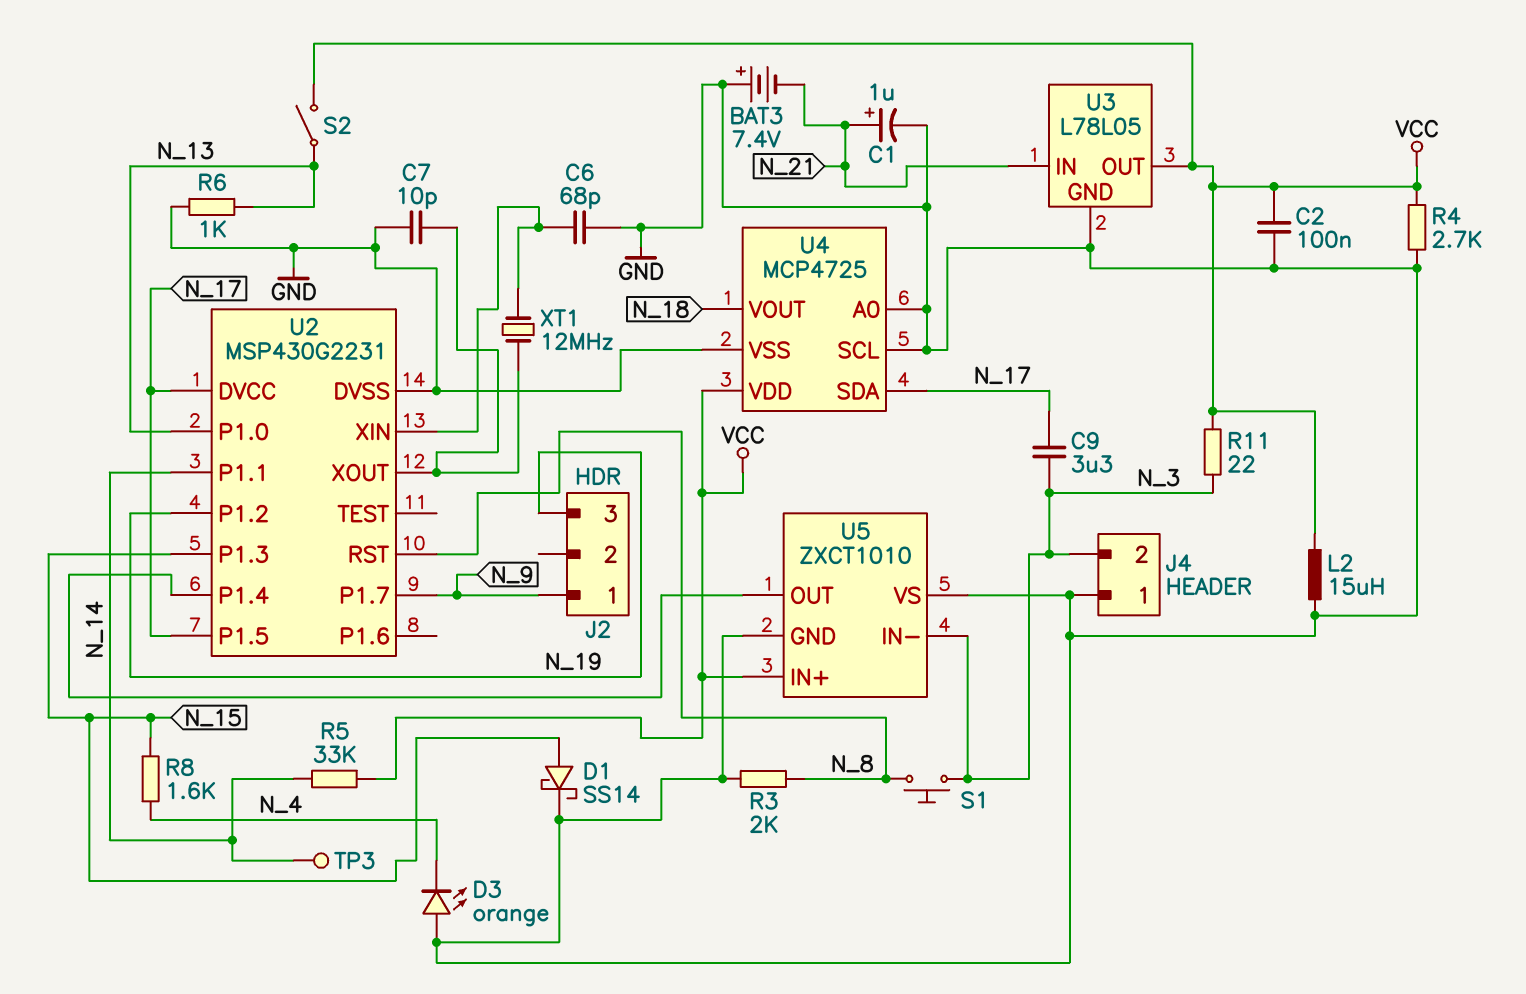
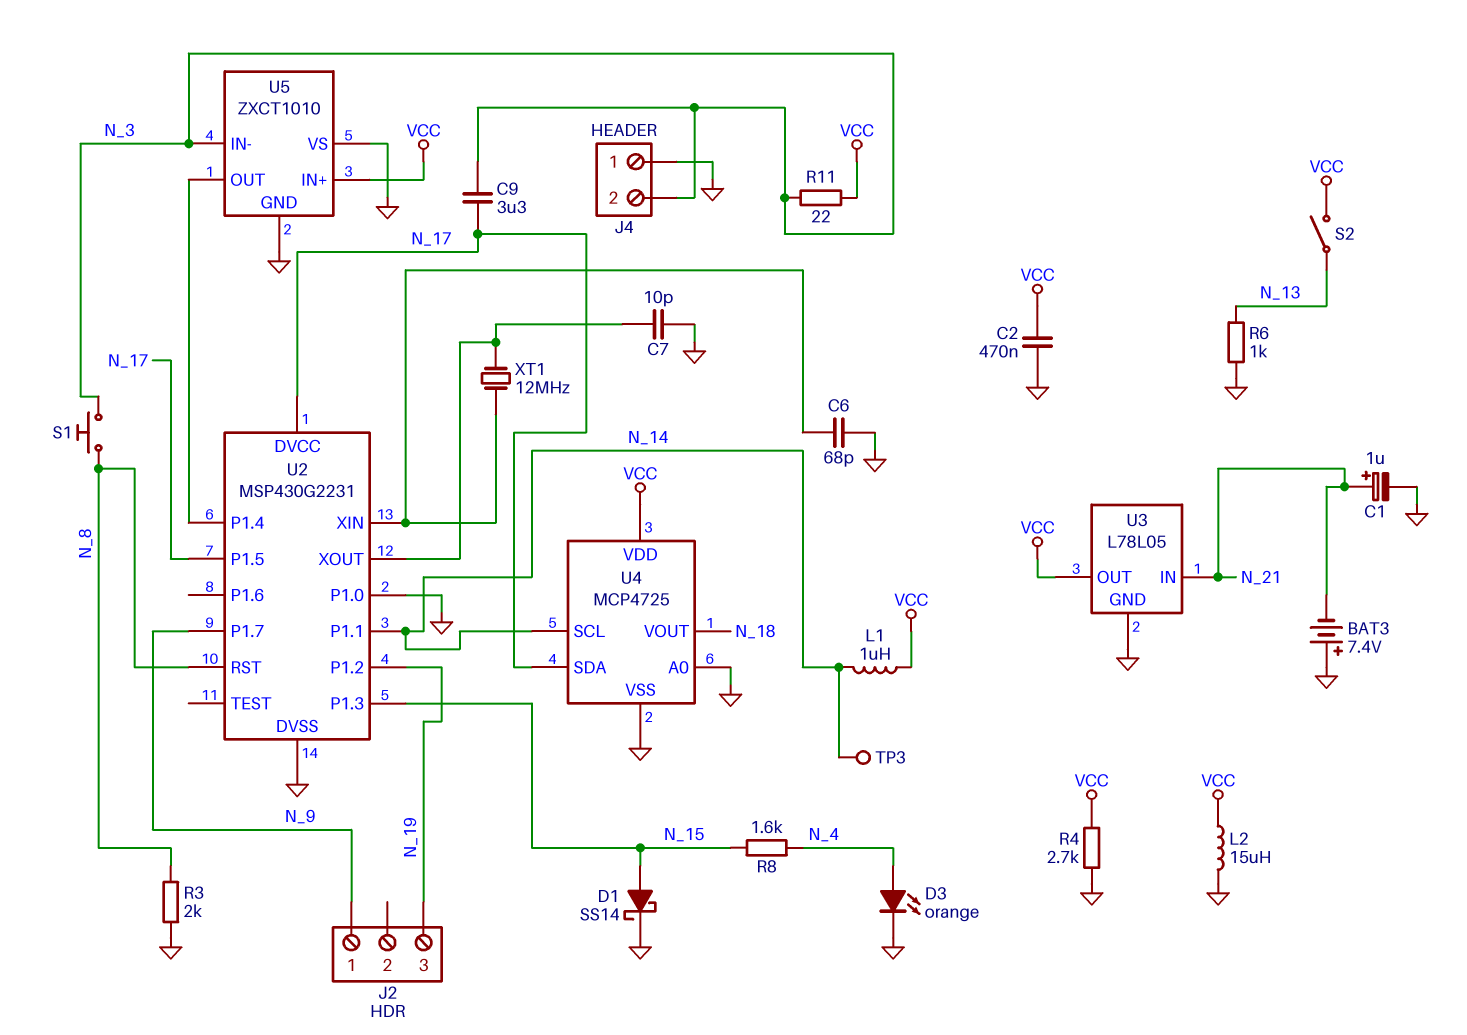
C2: 100nF (GND, VCC) -> 470nF (GND, VCC)
D3: LED orange (A GND, K N_4) -> LED orange (A N_4, K GND)
L1: none -> 1uH (N_14, VCC)
R5: 33k (N_14, VCC) -> none
U2 pin P1.0: N_13 -> GND
U4 pin SCL: GND -> N_14

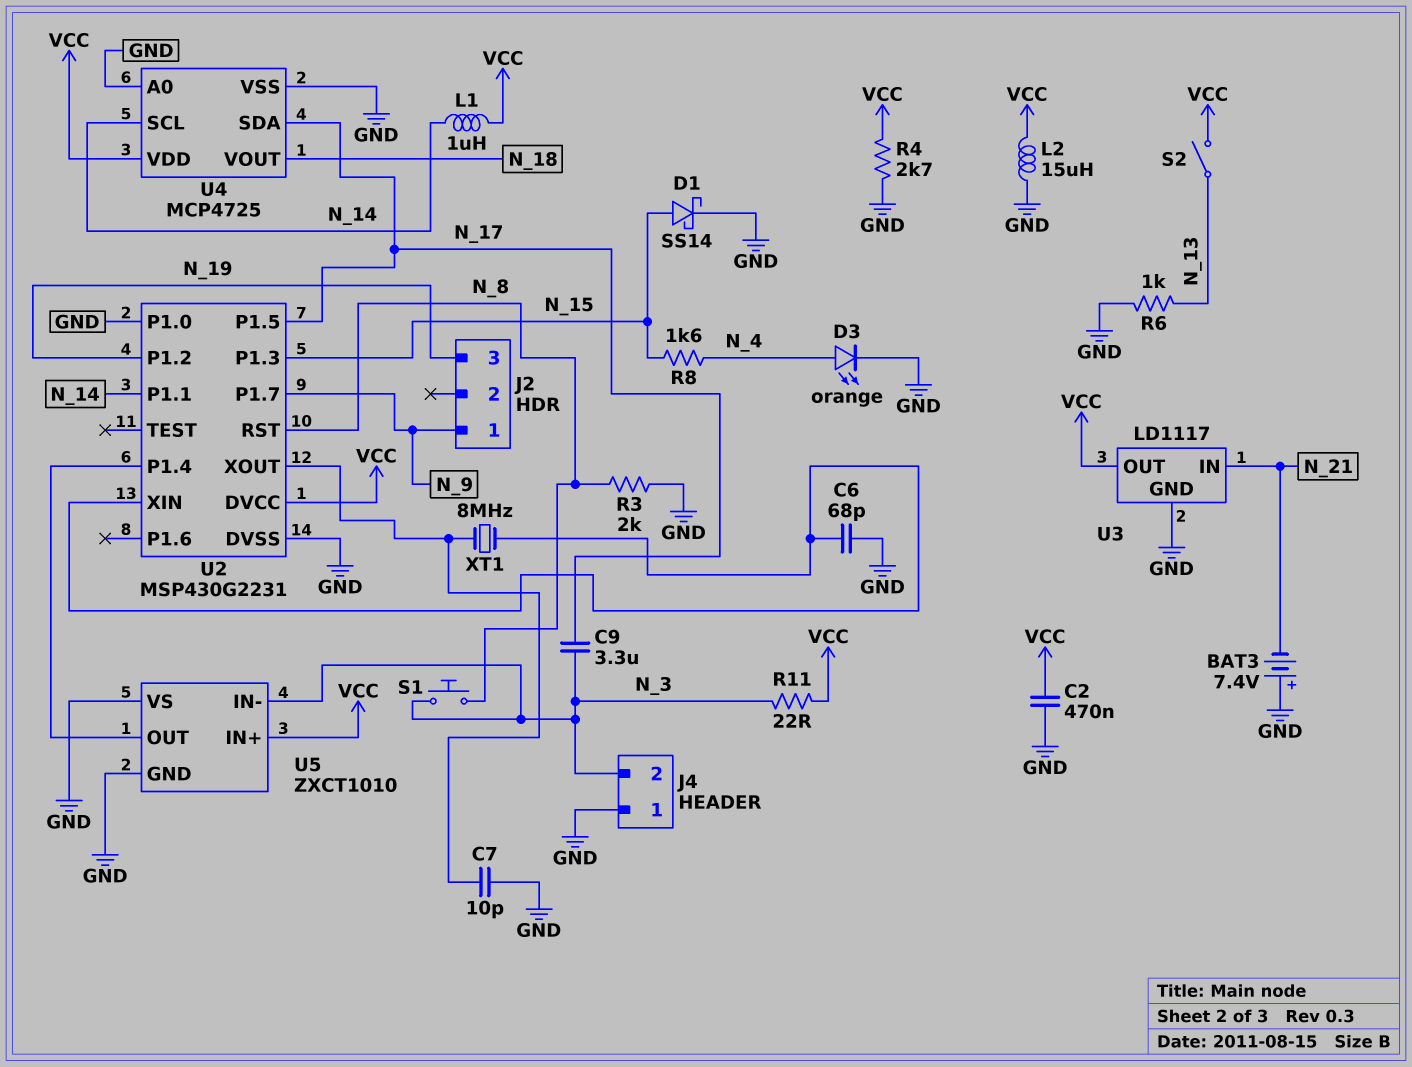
C1: 1uF (plus N_21, minus GND) -> none
TP3: test point (N_14) -> none
U2 pin DVCC: N_17 -> VCC
U3: L78L05 -> LD1117
XT1: 12MHz (U2/XIN, U2/XOUT) -> 8MHz (U2/XIN, U2/XOUT)

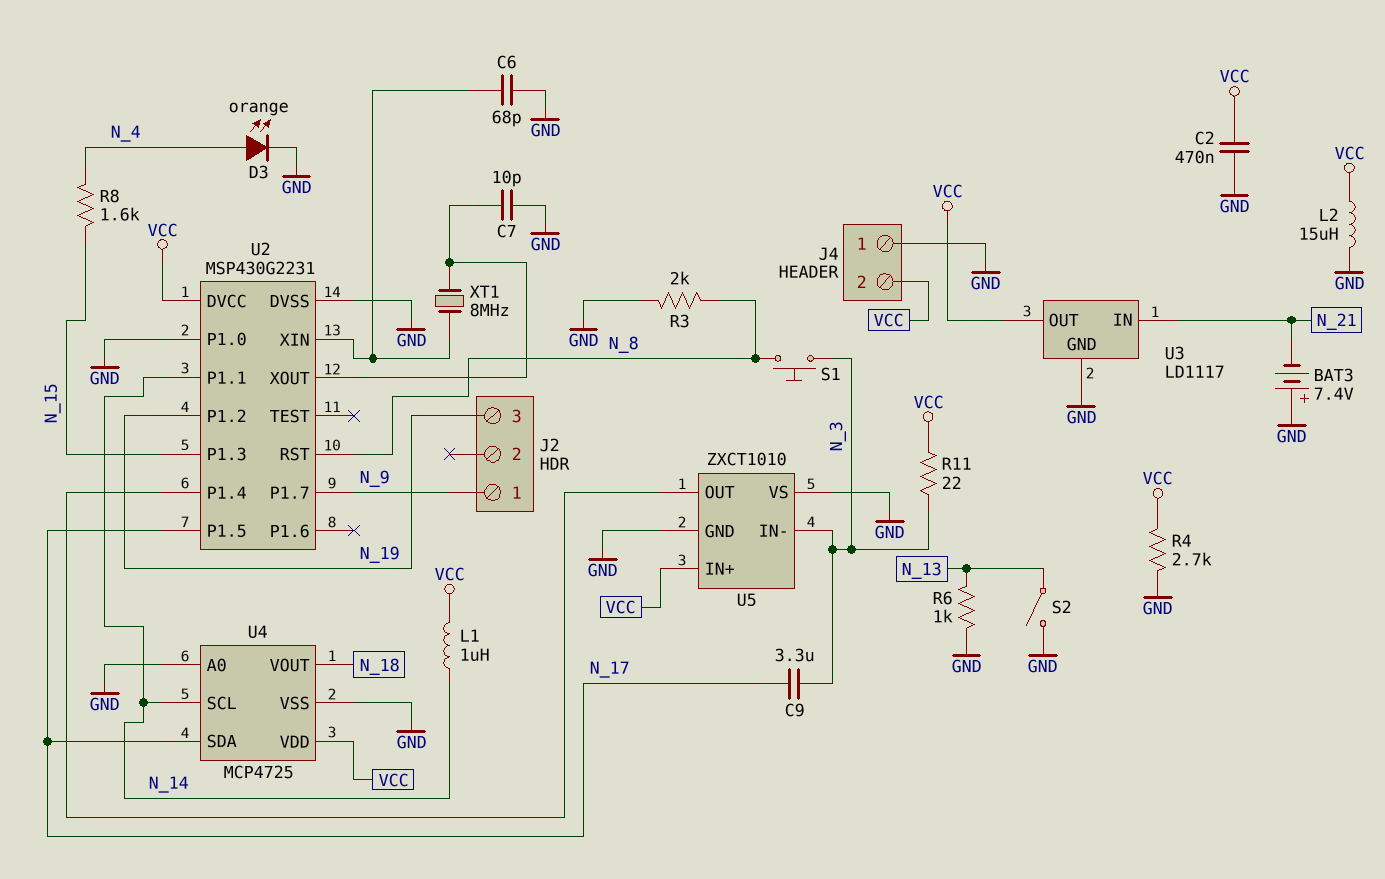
D1: schottky SS14 (A N_15, K GND) -> none
J4 pin 2: N_3 -> VCC
S2: switch (N_13, VCC) -> switch (GND, N_13)

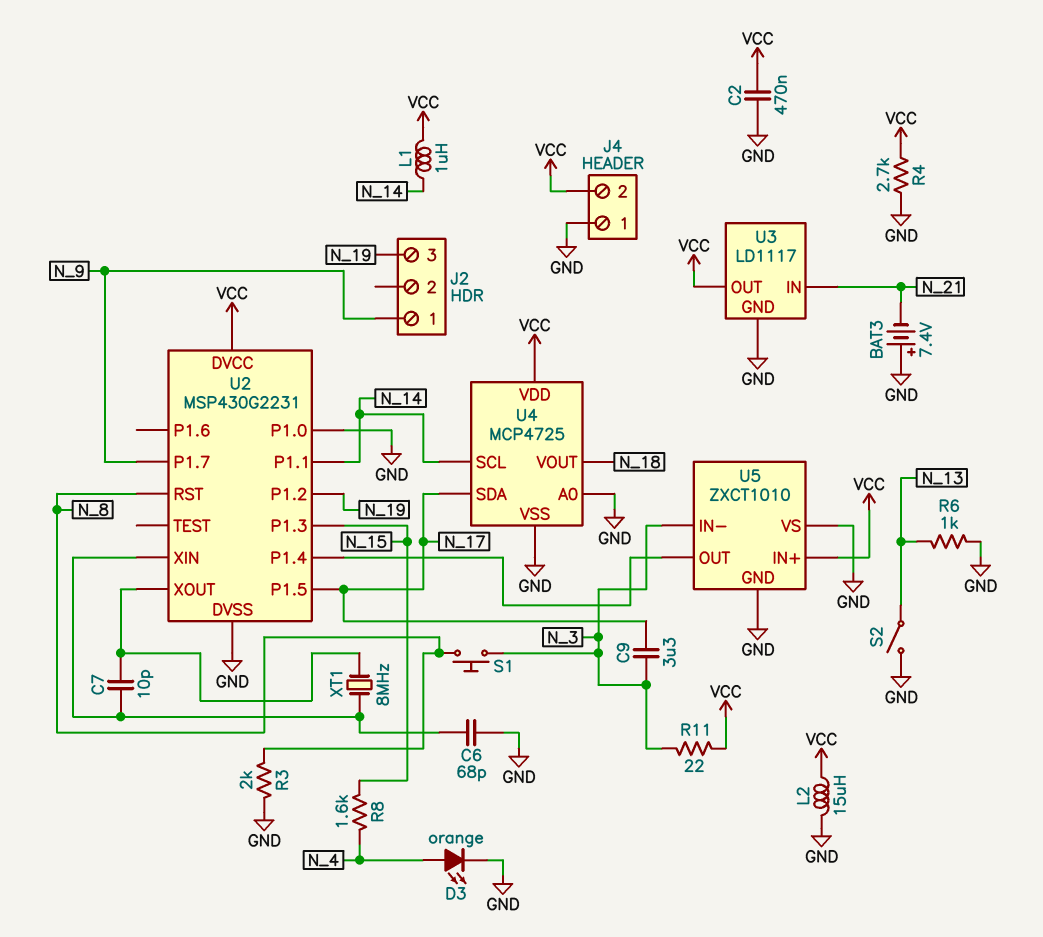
C7: 10pF (GND, U2/XOUT) -> 10pF (U2/XIN, U2/XOUT)

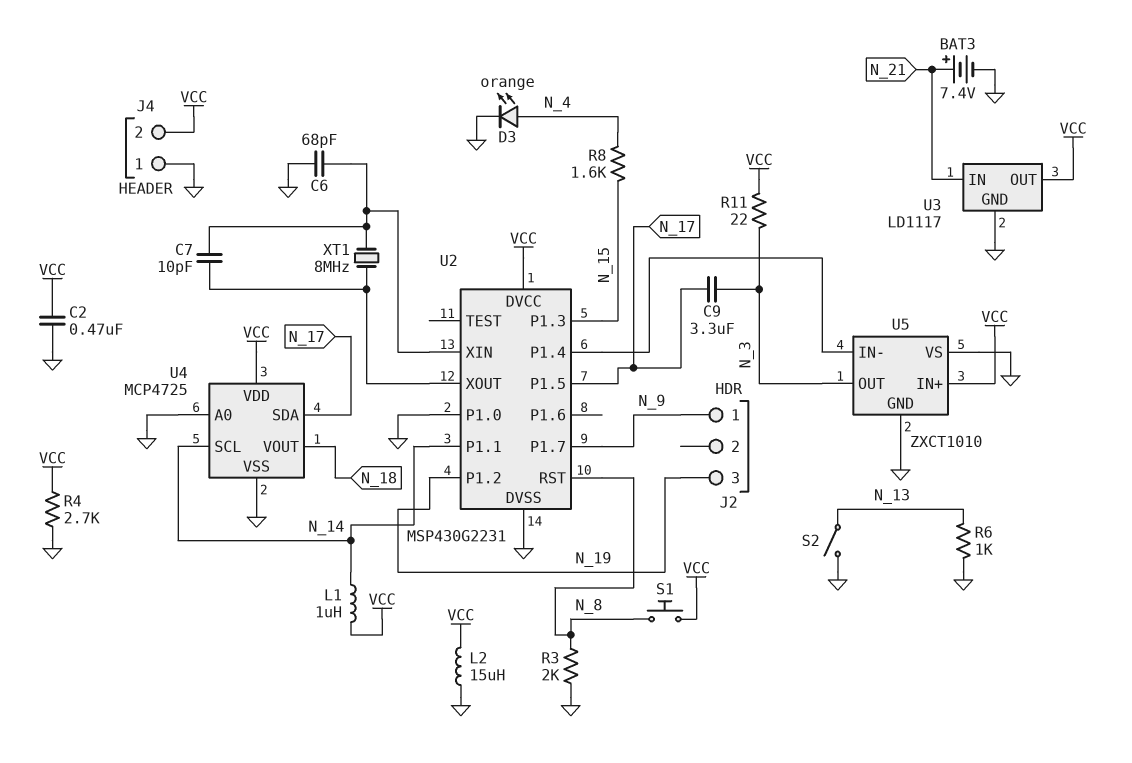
BAT3: 7.4V (plus GND, minus N_21) -> 7.4V (plus N_21, minus GND)
S1: button (N_3, N_8) -> button (N_8, VCC)
U5 pin IN-: N_3 -> U2/P1.4
U5 pin OUT: U2/P1.4 -> N_3

